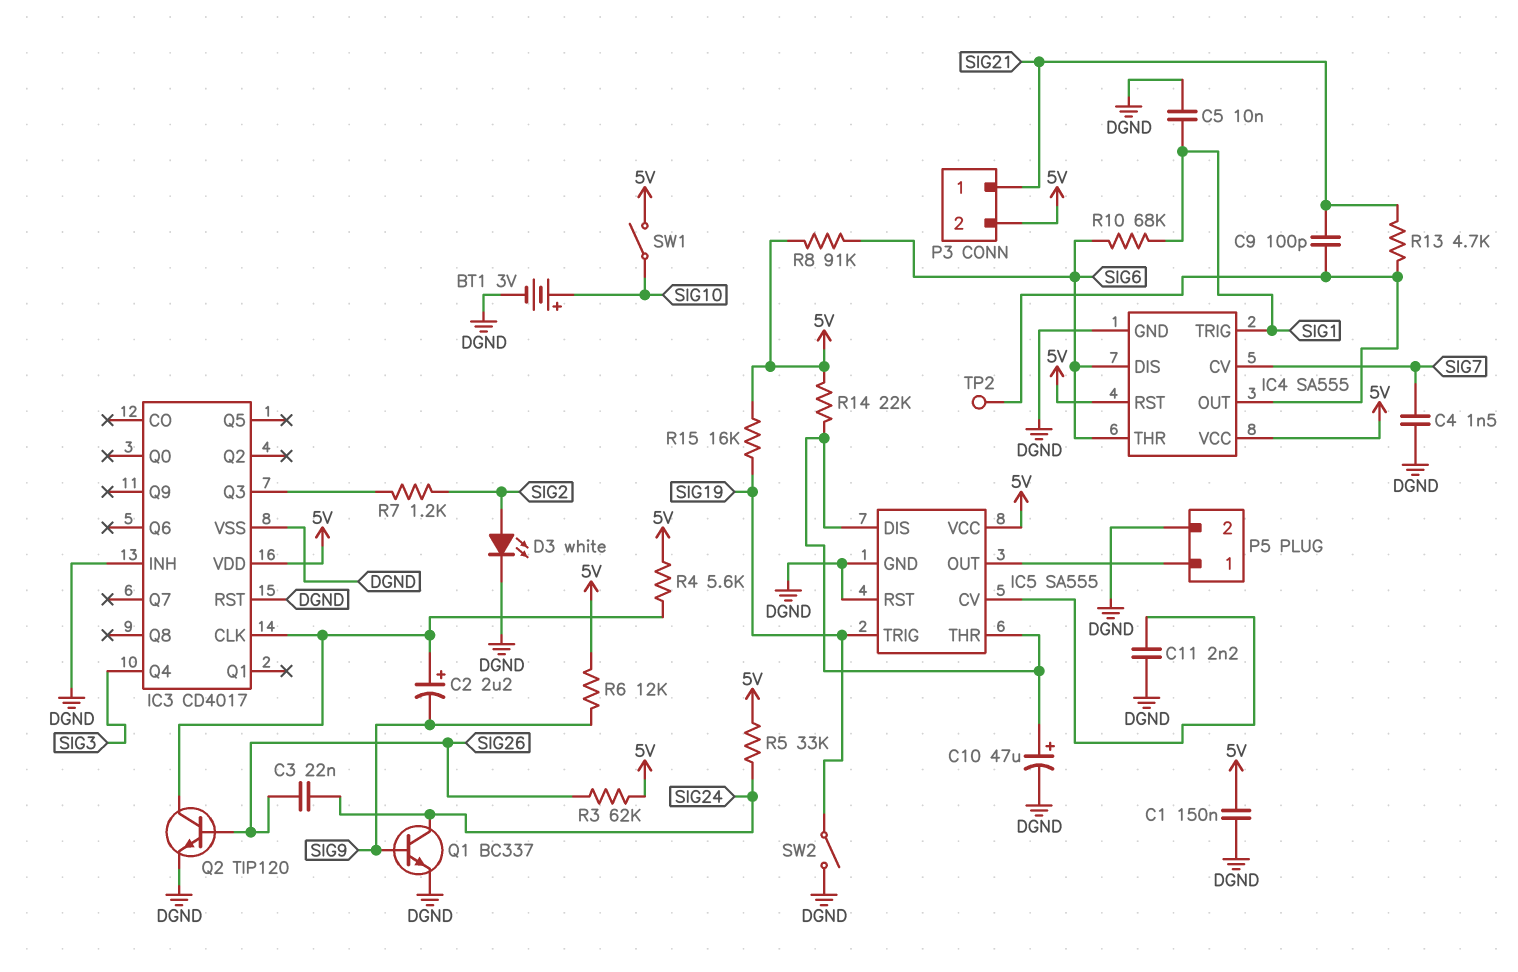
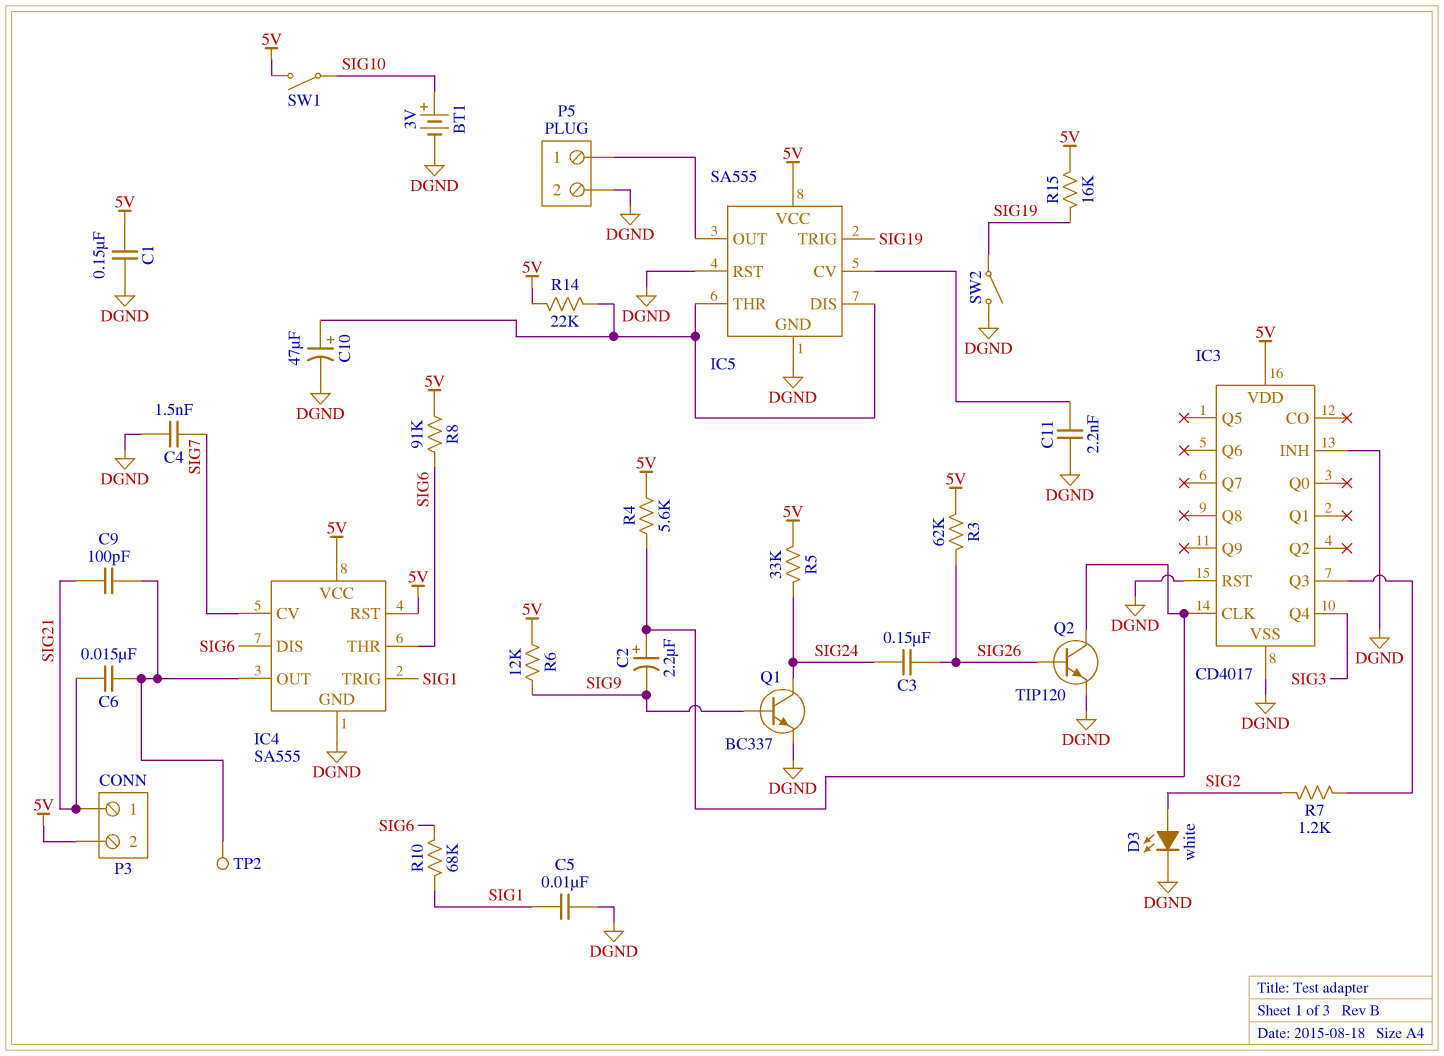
C3: 22nF (SIG24, SIG26) -> 150nF (SIG24, SIG26)
C6: none -> 15nF (IC4/OUT, SIG21)
R13: 4.7k (IC4/OUT, SIG21) -> none

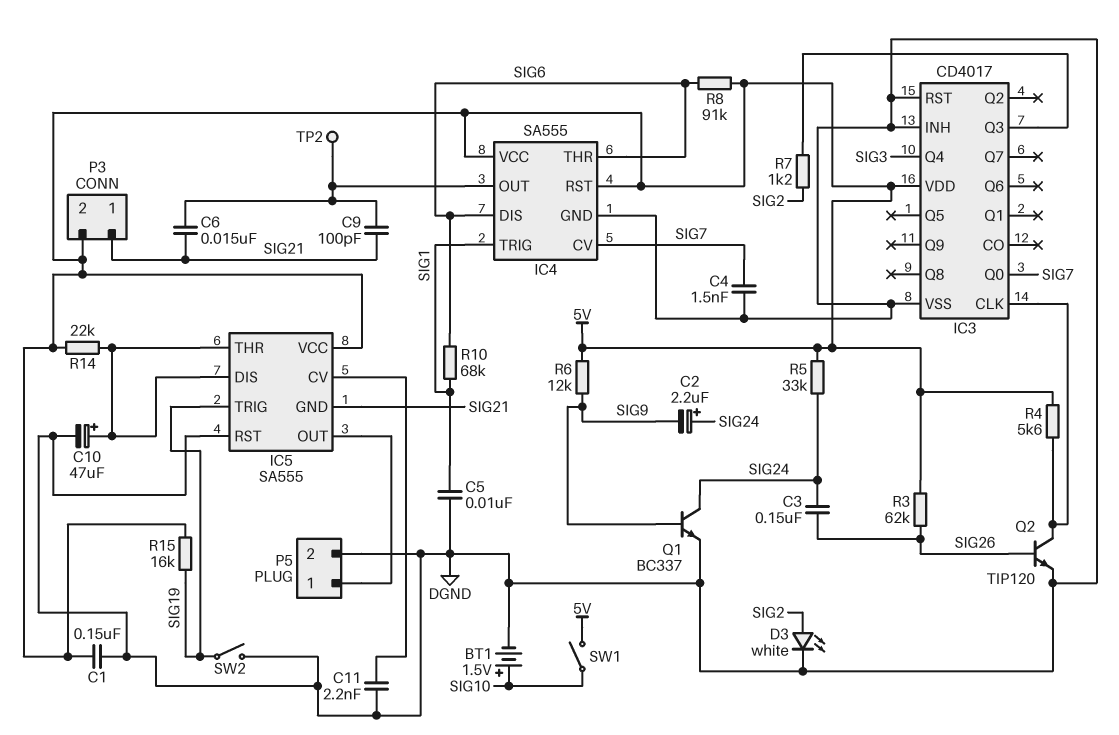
BT1: 3V (plus SIG10, minus DGND) -> 1.5V (plus SIG10, minus DGND)
C2: 2.2uF (plus IC3/CLK, minus SIG9) -> 2.2uF (plus SIG24, minus SIG9)
IC3 pin Q0: none -> SIG7
IC5 pin GND: DGND -> SIG21

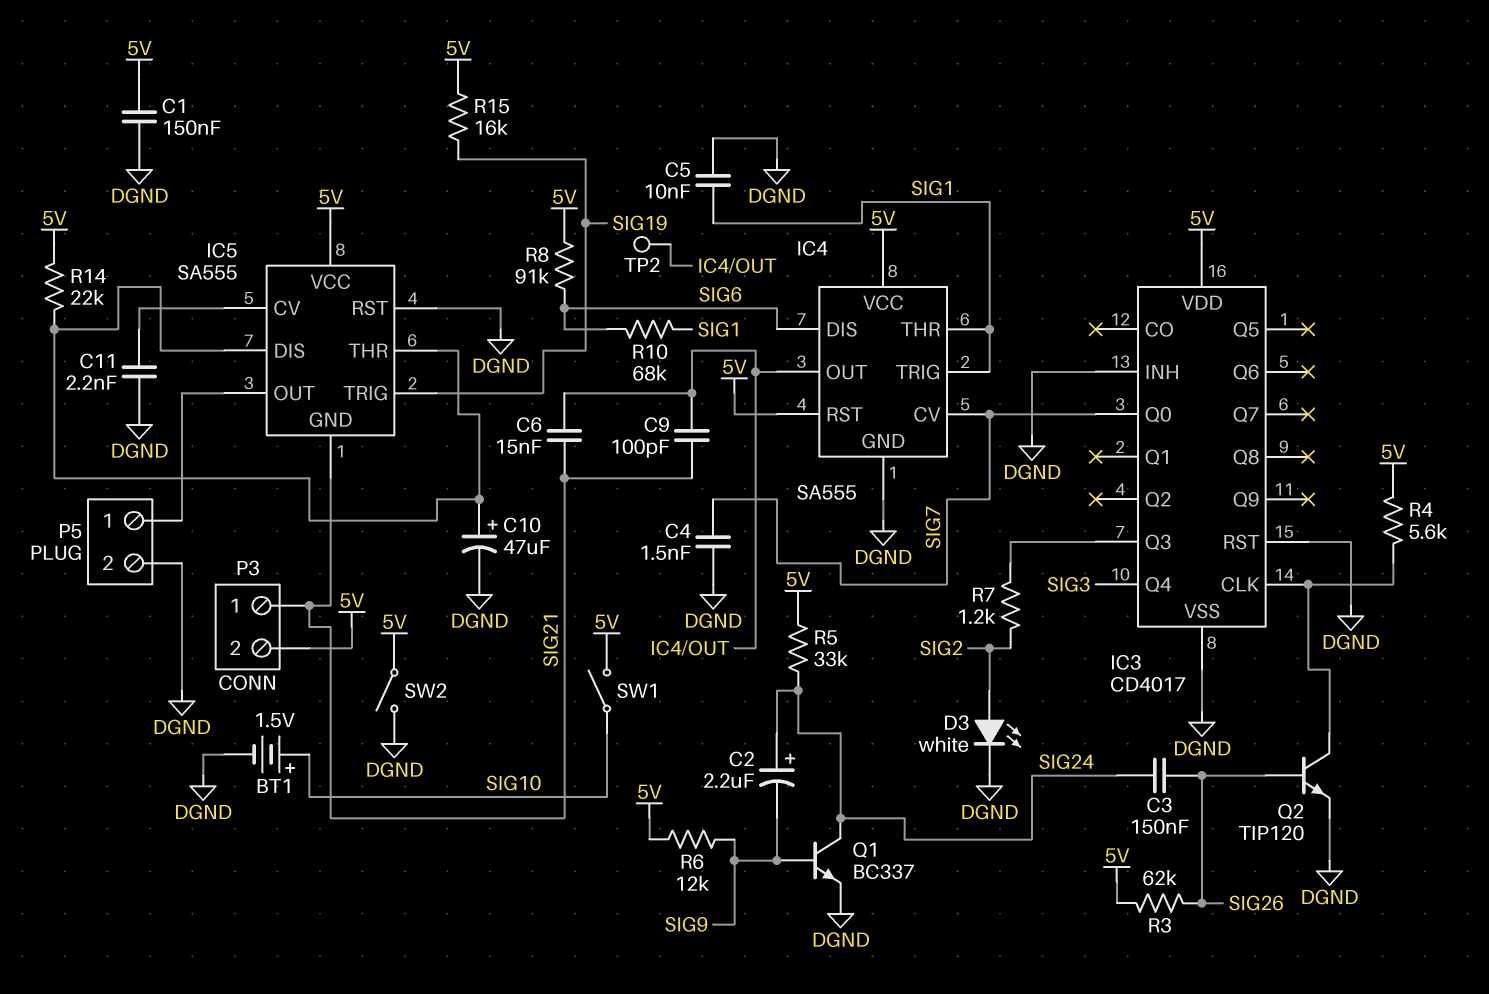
IC4 pin THR: SIG6 -> SIG1
SW2: switch (DGND, SIG19) -> switch (5V, DGND)

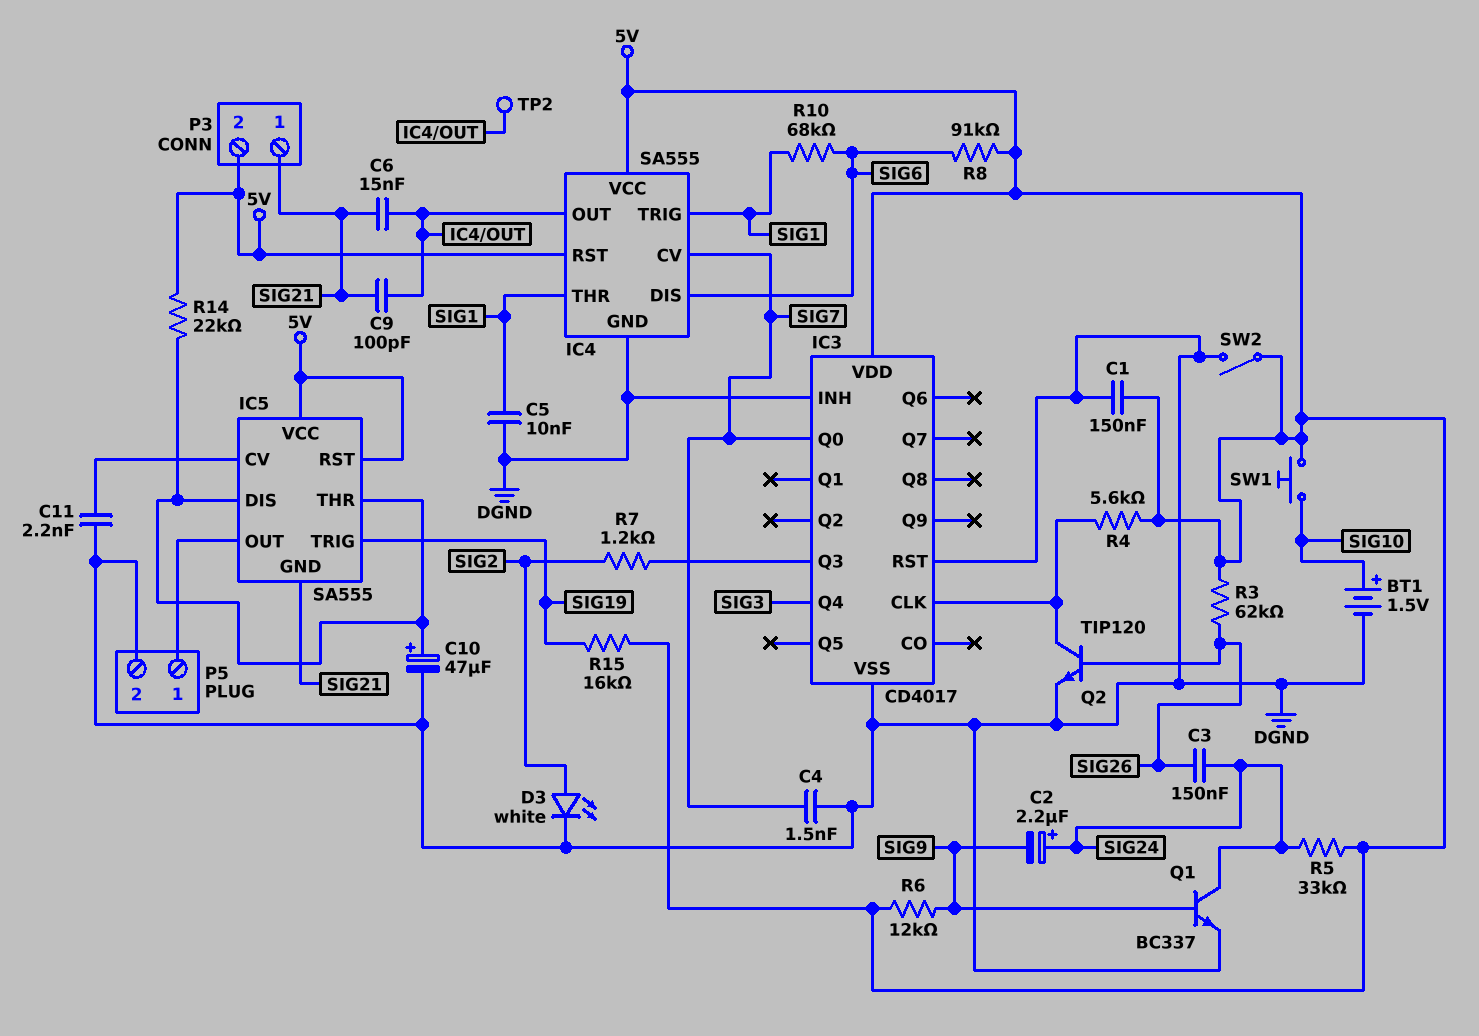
IC5 pin RST: DGND -> 5V
SW1: switch (5V, SIG10) -> button (5V, SIG10)

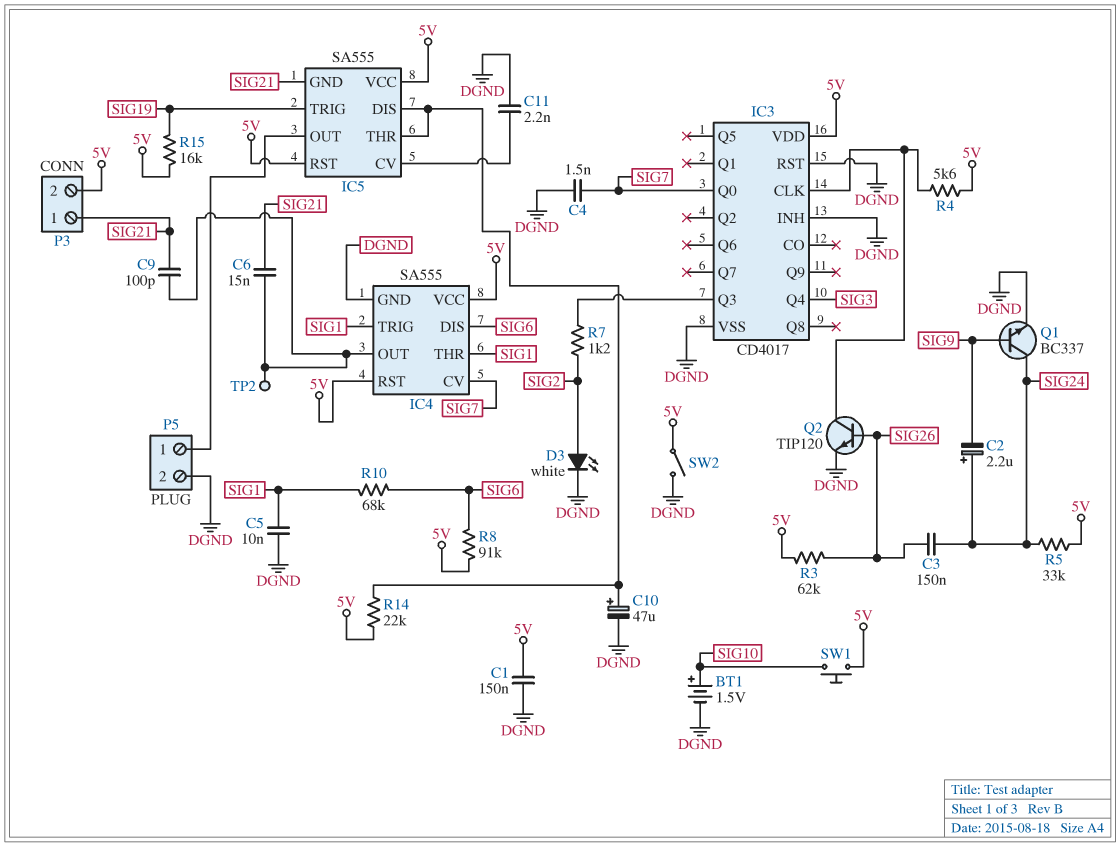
R6: 12k (5V, SIG9) -> none

